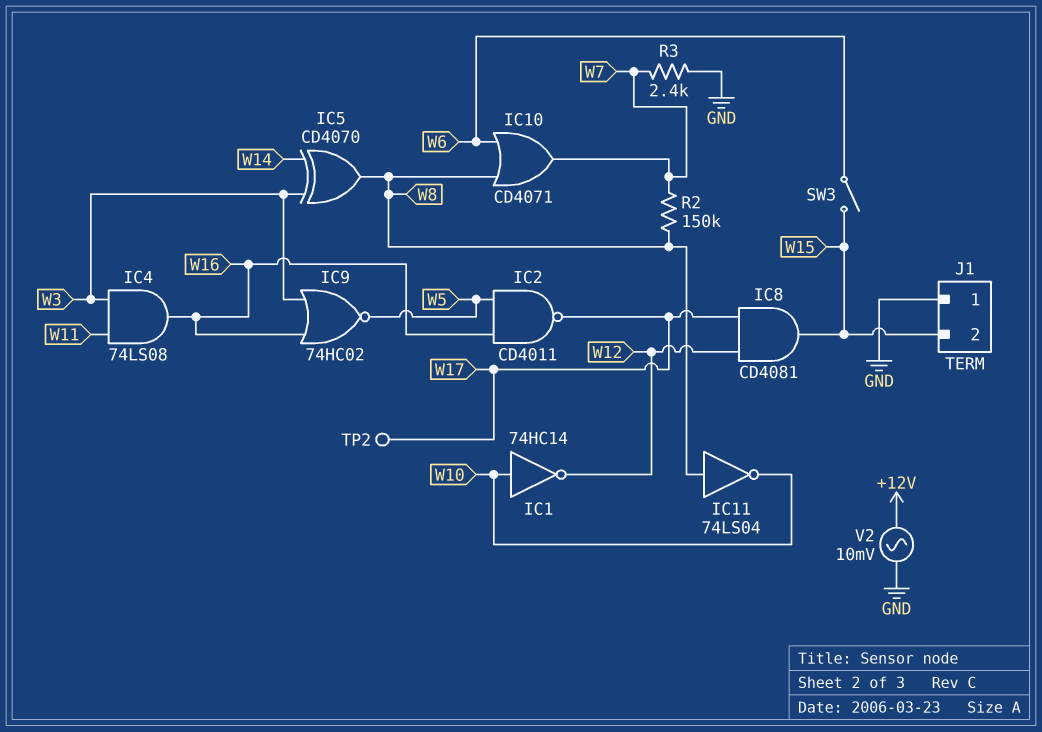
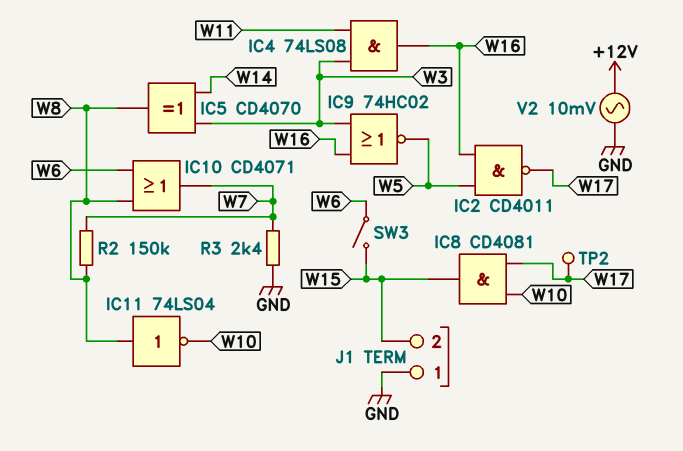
IC1: NOT 74HC14 (in W10, out W12) -> none
IC8: AND CD4081 (in W12, in W17, out W15) -> AND CD4081 (in W10, in W17, out W15)

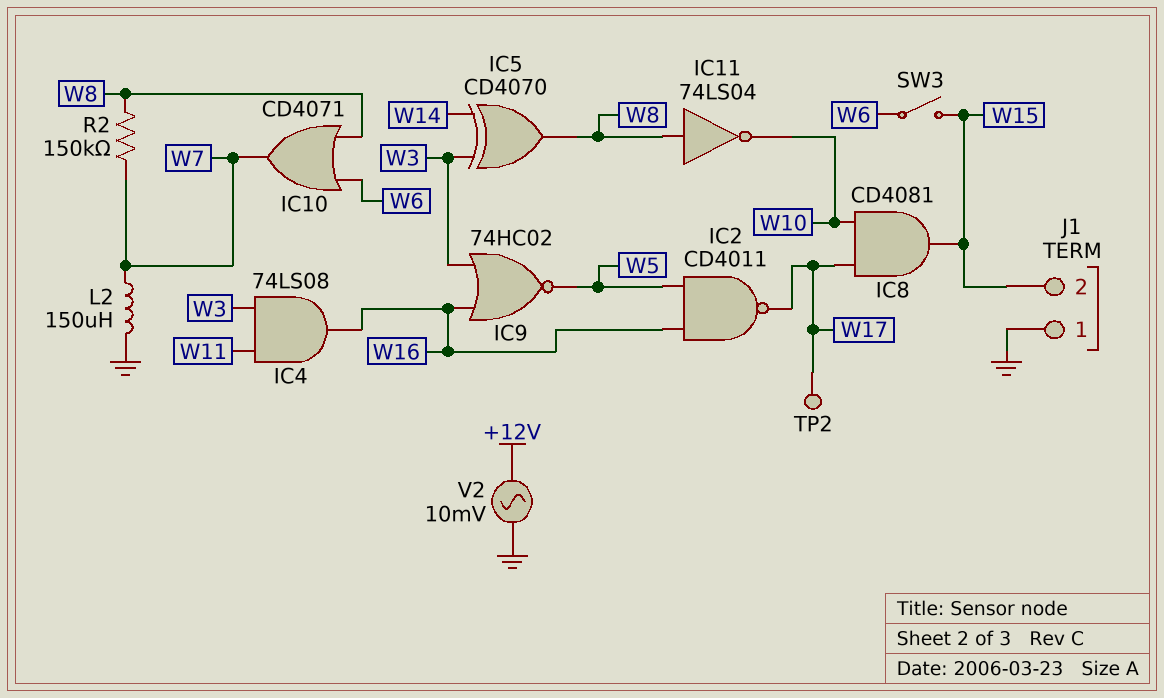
L2: none -> 150uH (GND, W7)
R3: 2.4k (GND, W7) -> none

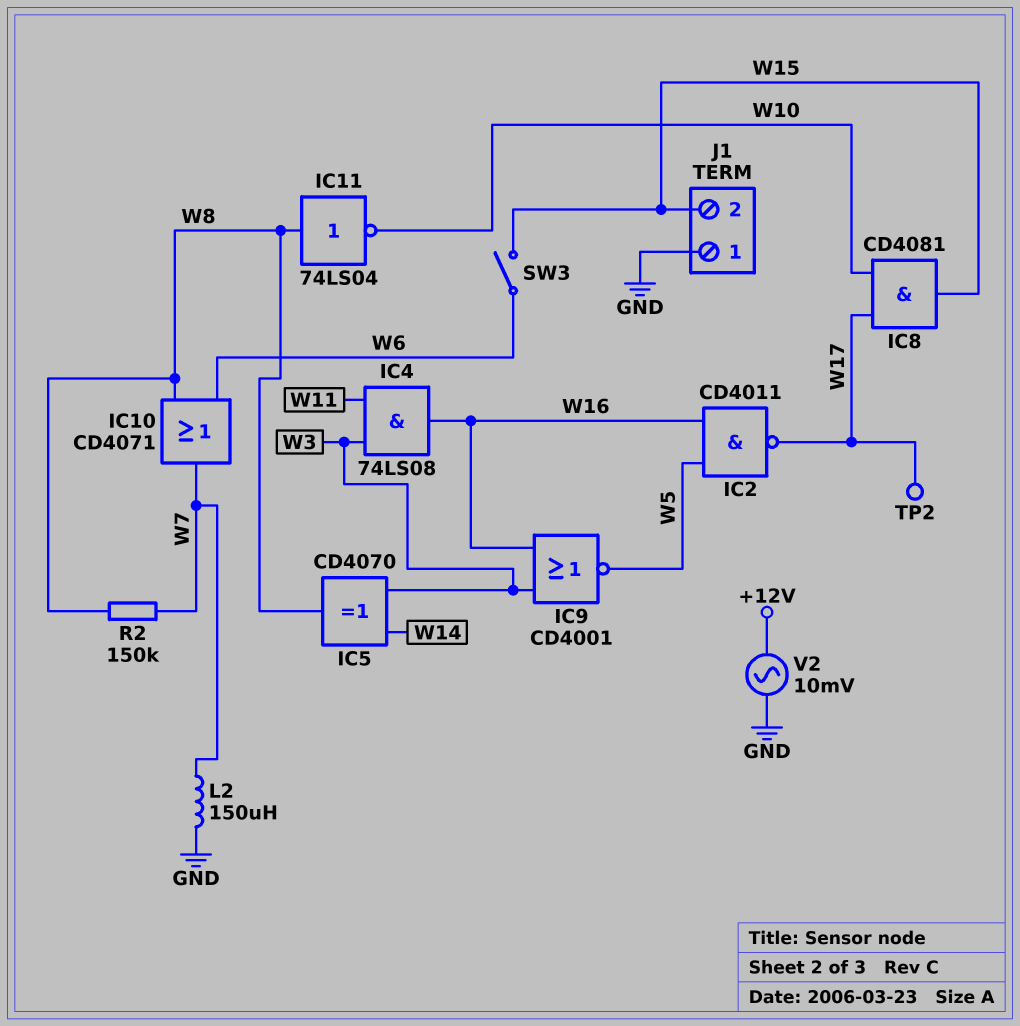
IC9: NOR 74HC02 (in W3, in W16, out W5) -> NOR CD4001 (in W3, in W16, out W5)

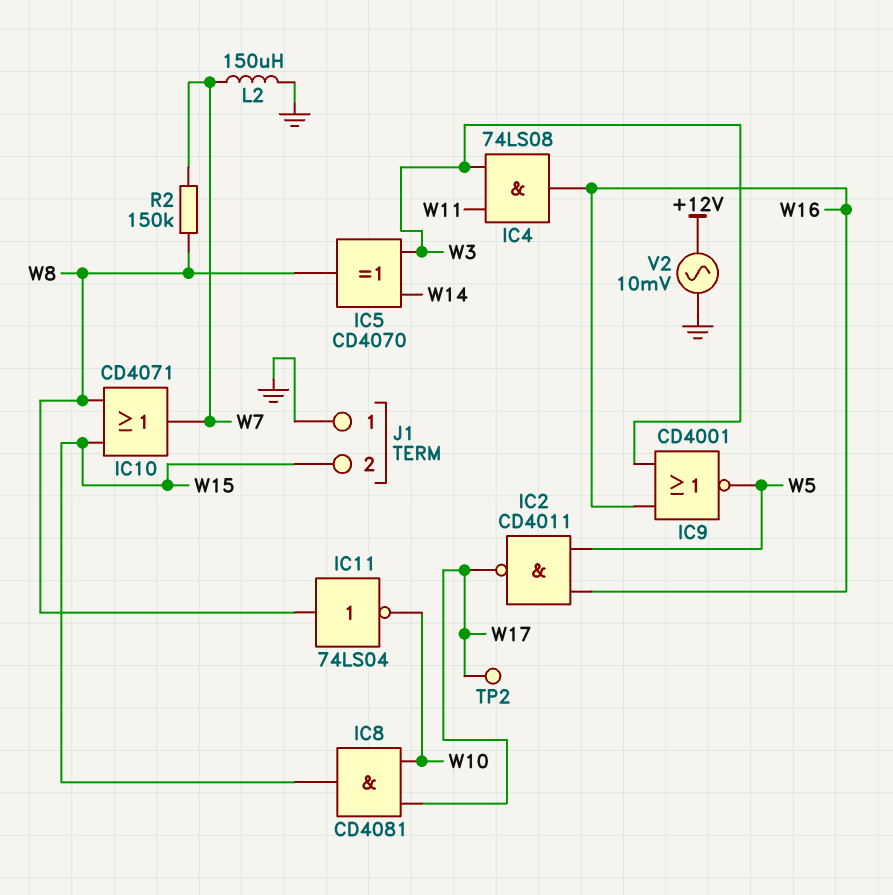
IC10: OR CD4071 (in W6, in W8, out W7) -> OR CD4071 (in W8, in W15, out W7)
SW3: switch (W6, W15) -> none

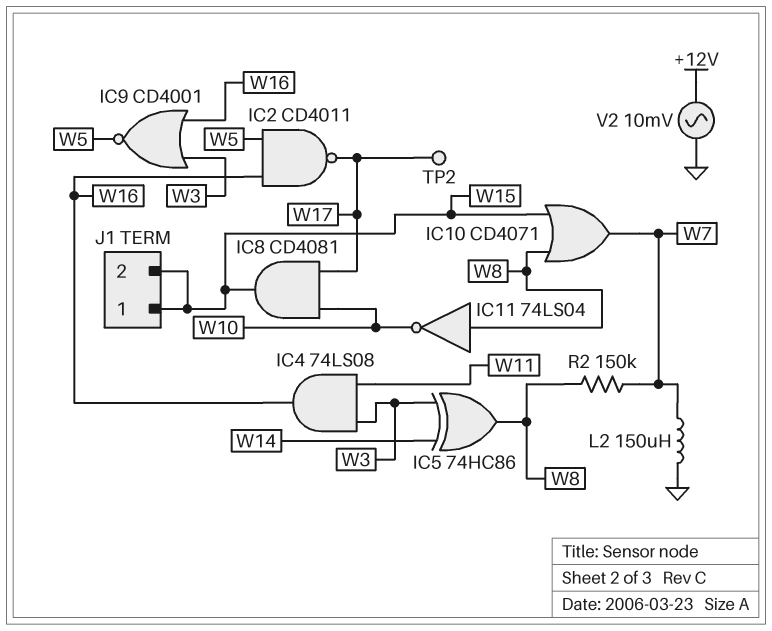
IC5: XOR CD4070 (in W3, in W14, out W8) -> XOR 74HC86 (in W3, in W14, out W8)
J1 pin 1: GND -> W15

